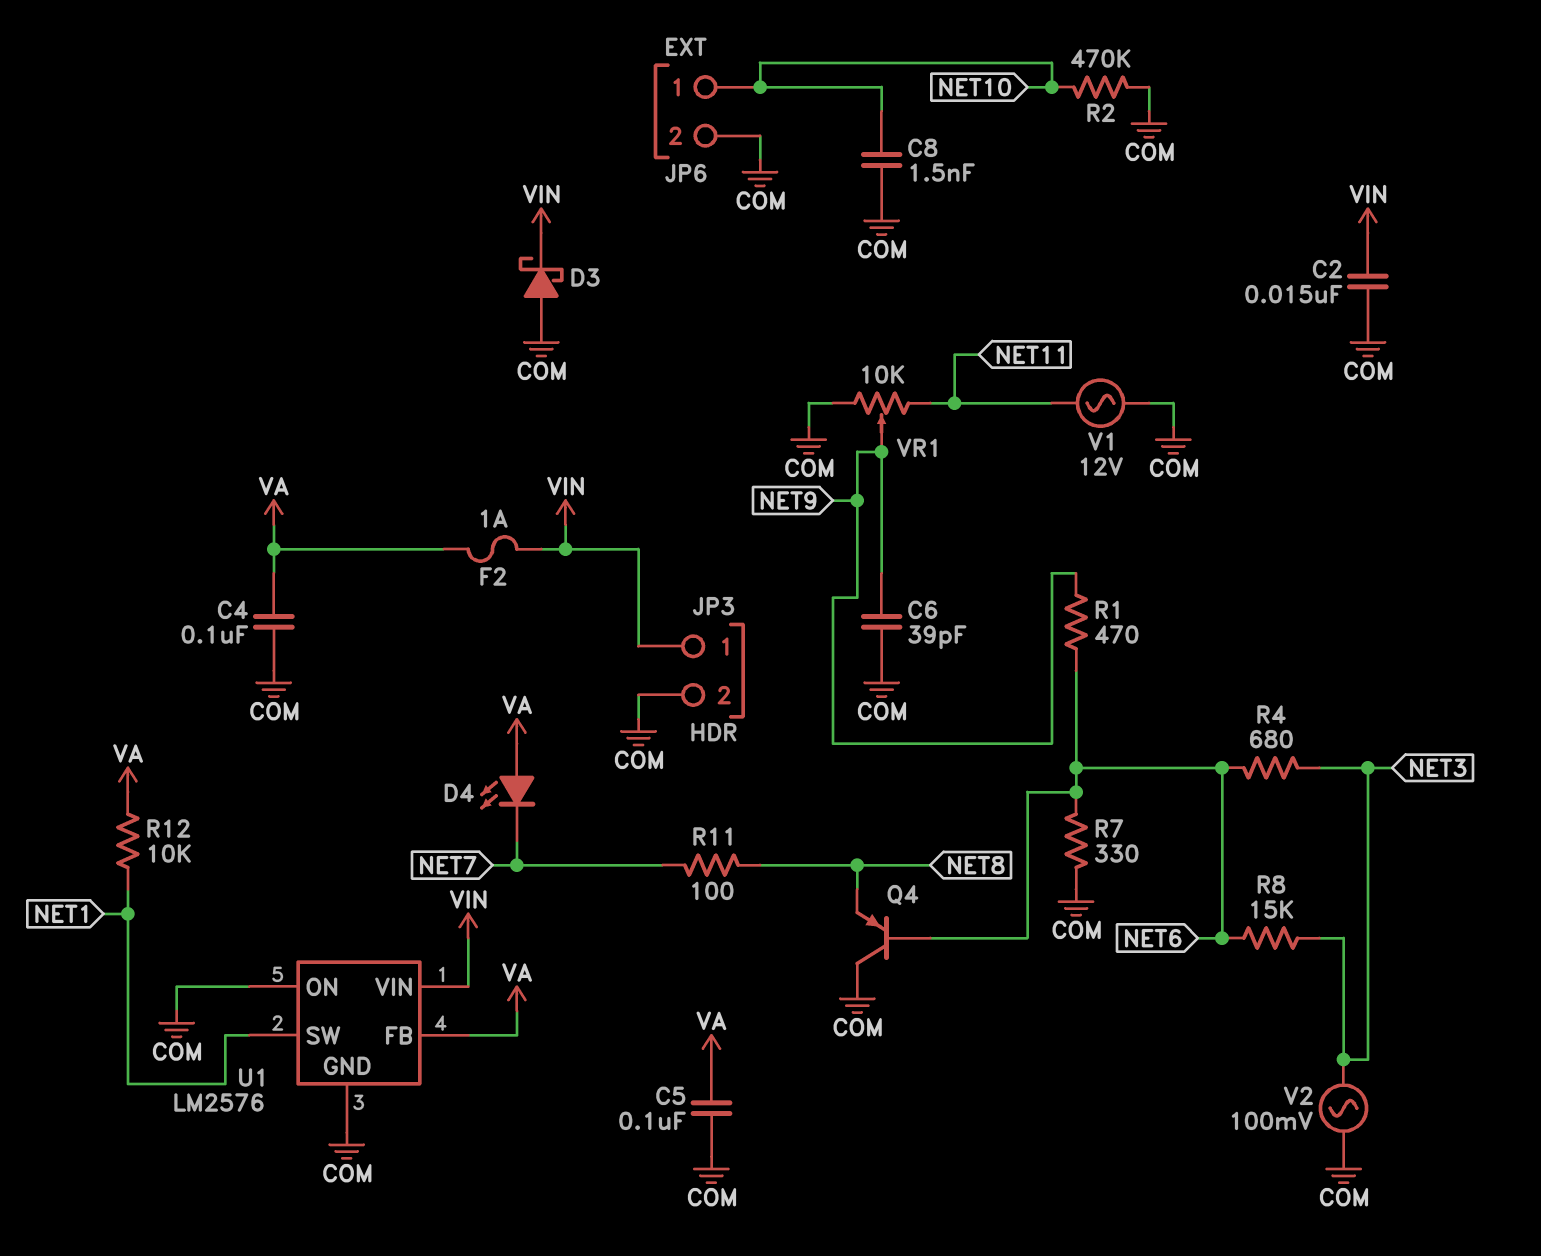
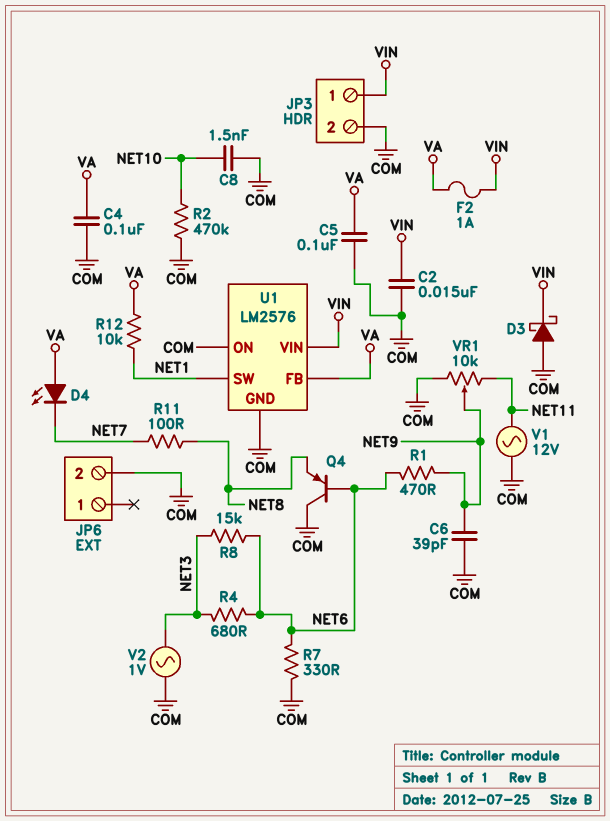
JP6 pin 1: NET10 -> none
V2: AC 100mV (COM, NET3) -> AC 1V (COM, NET3)

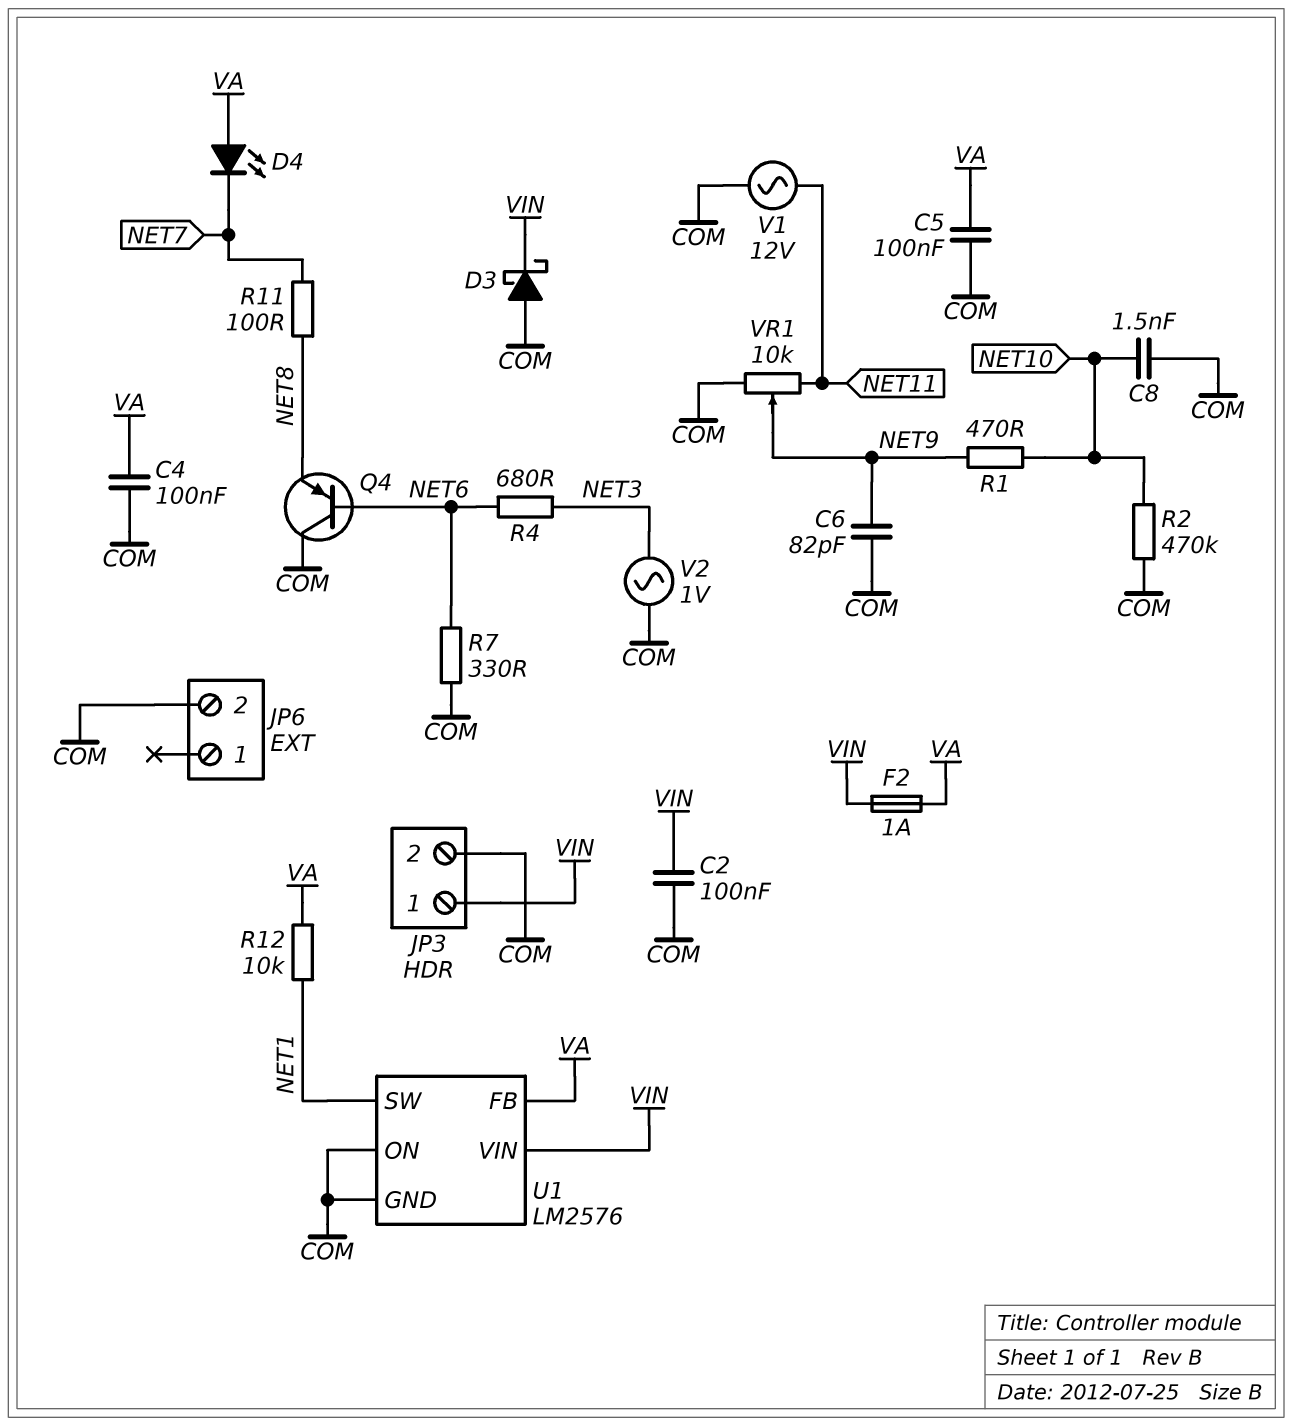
C2: 15nF (COM, VIN) -> 100nF (COM, VIN)
C6: 39pF (COM, NET9) -> 82pF (COM, NET9)
R1: 470 (NET6, NET9) -> 470 (NET9, NET10)
R8: 15k (NET3, NET6) -> none

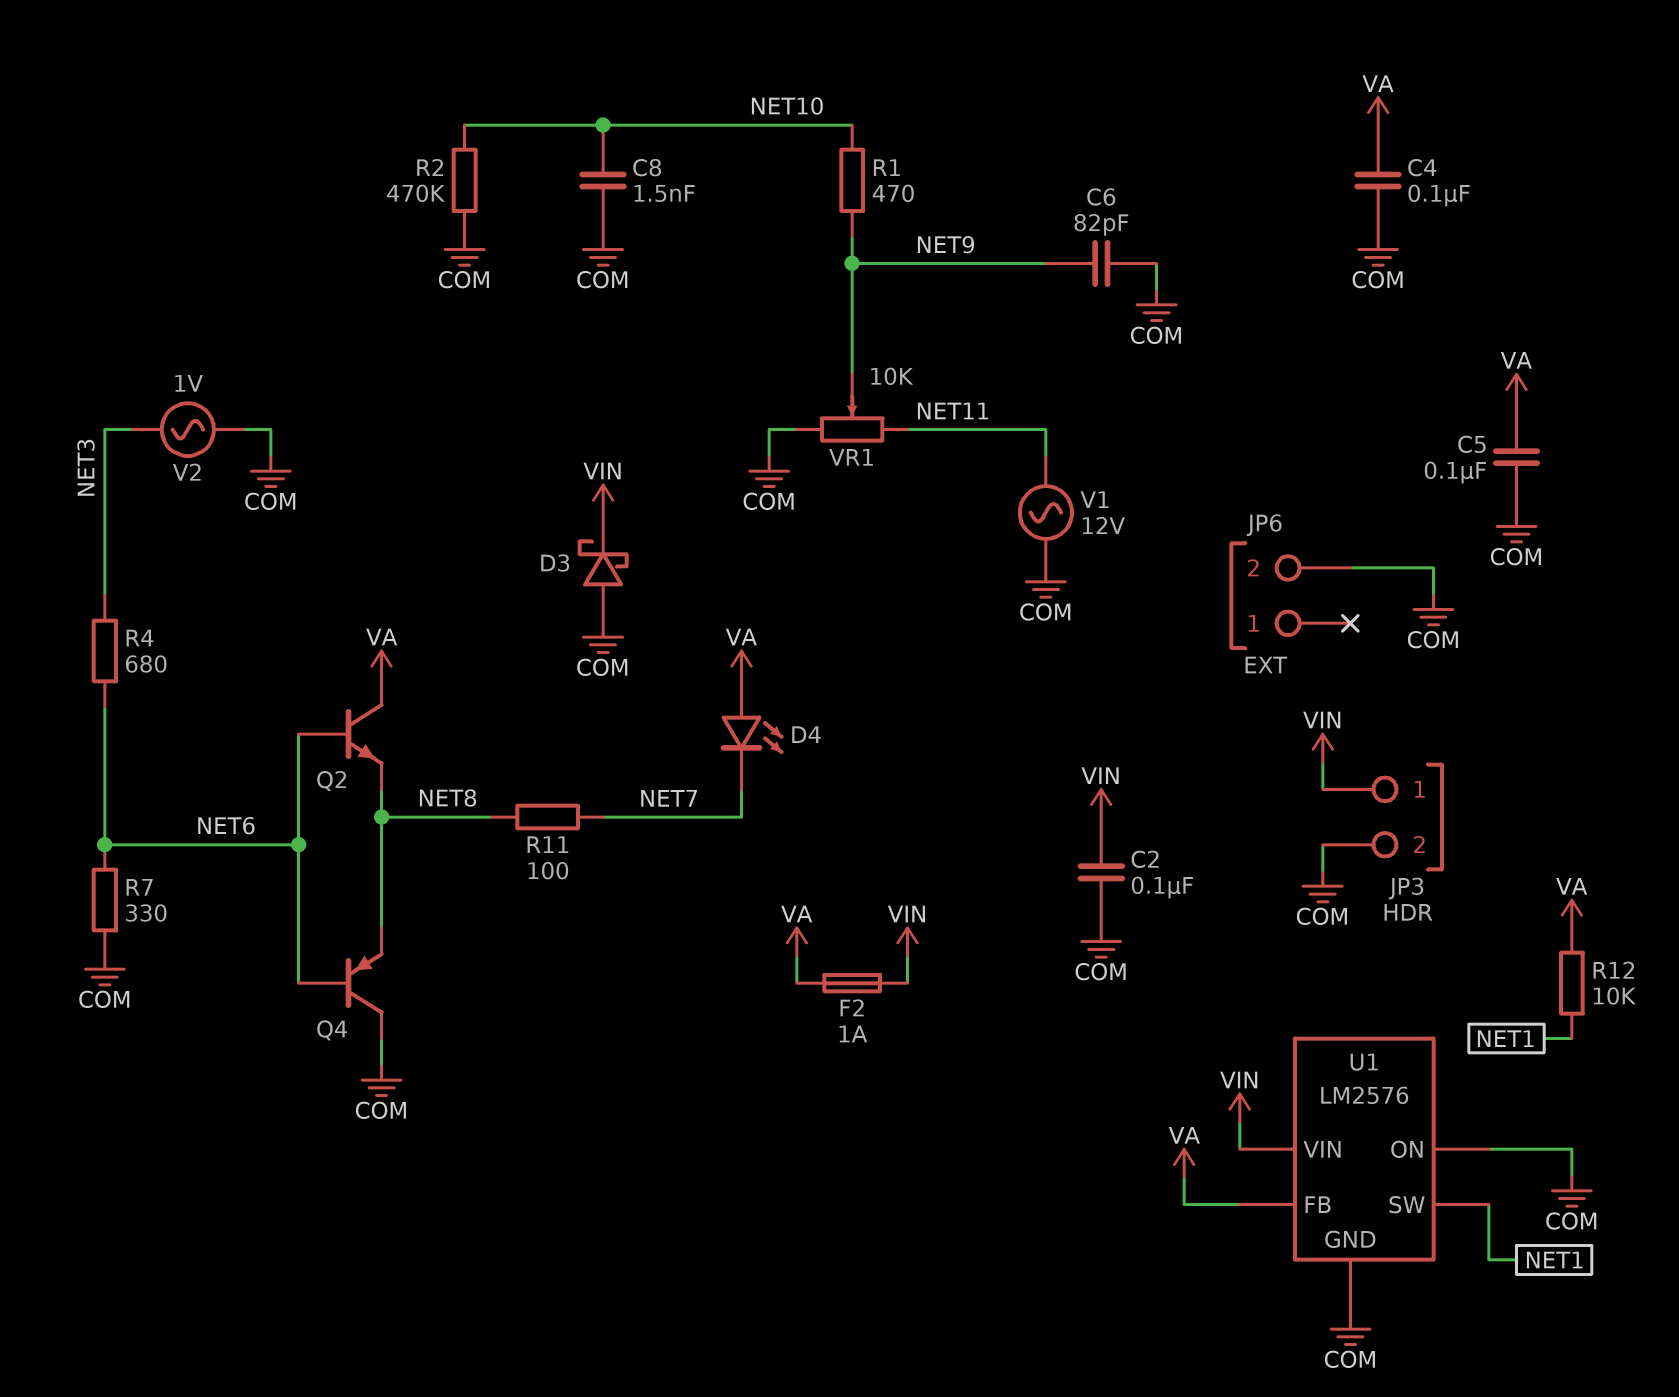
Q2: none -> NPN (B NET6, C VA, E NET8)

